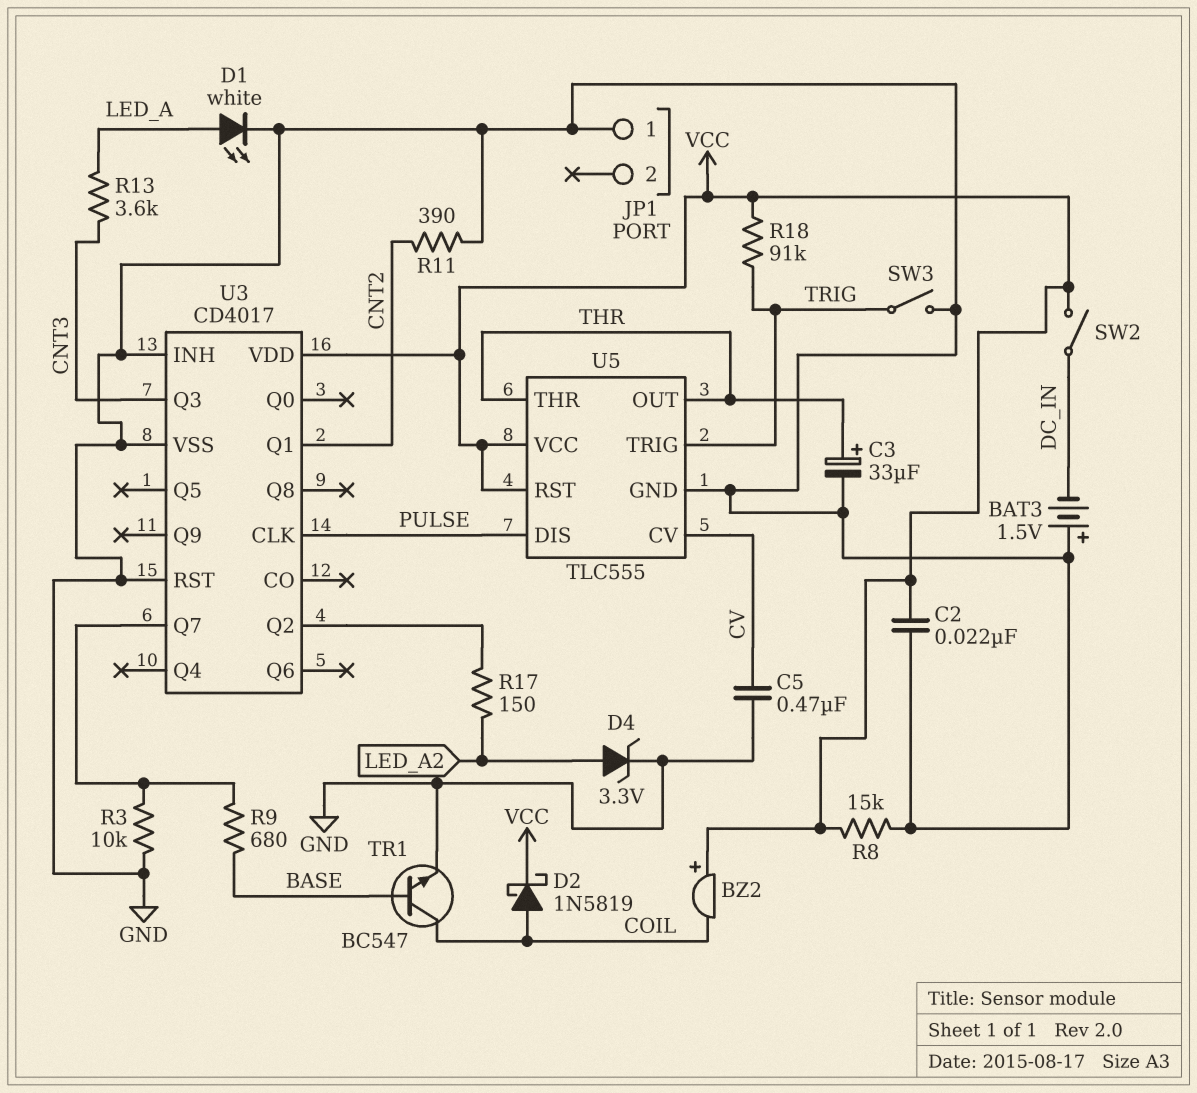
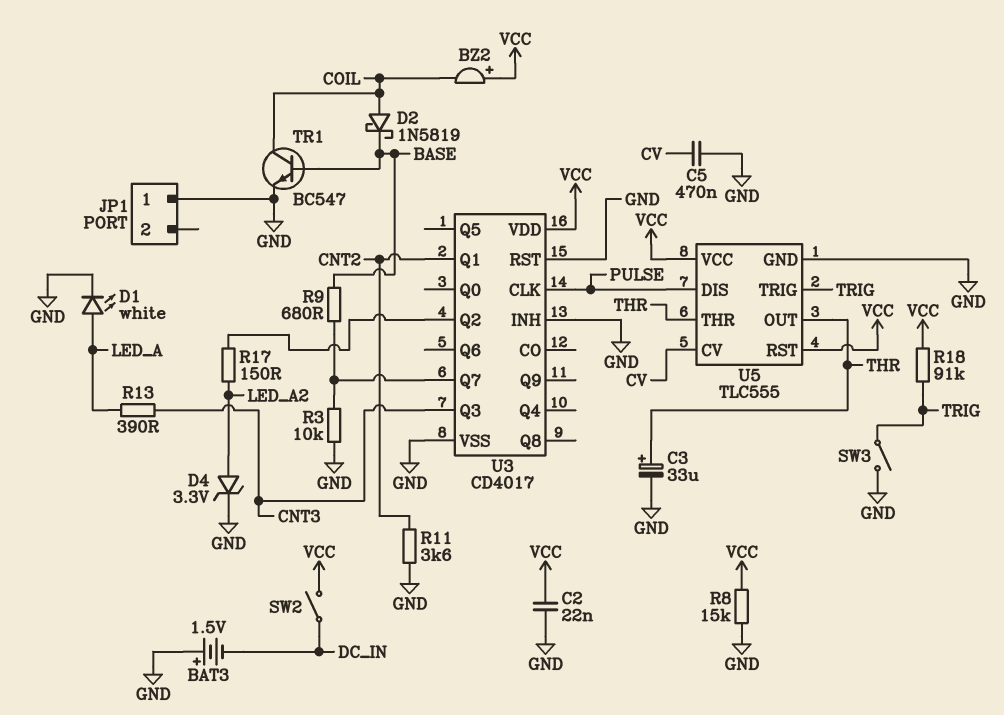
D2: schottky 1N5819 (A COIL, K VCC) -> schottky 1N5819 (A COIL, K BASE)
R11: 390 (CNT2, GND) -> 3.6k (CNT2, GND)
R13: 3.6k (CNT3, LED_A) -> 390 (CNT3, LED_A)

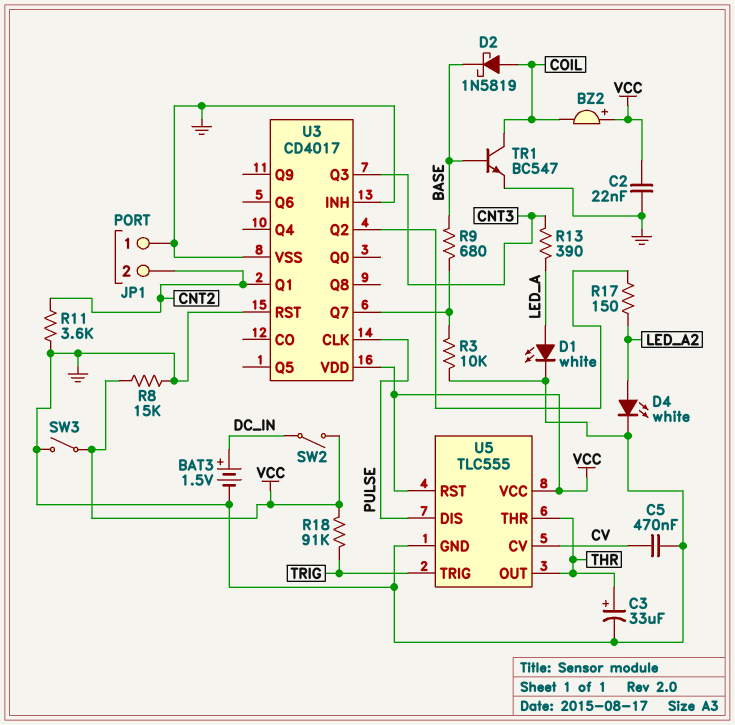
BAT3: 1.5V (plus GND, minus DC_IN) -> 1.5V (plus DC_IN, minus GND)
D4: zener 3.3V (A LED_A2, K GND) -> LED white (A LED_A2, K GND)
JP1 pin 2: none -> CNT2
SW3: switch (GND, TRIG) -> switch (GND, VCC)

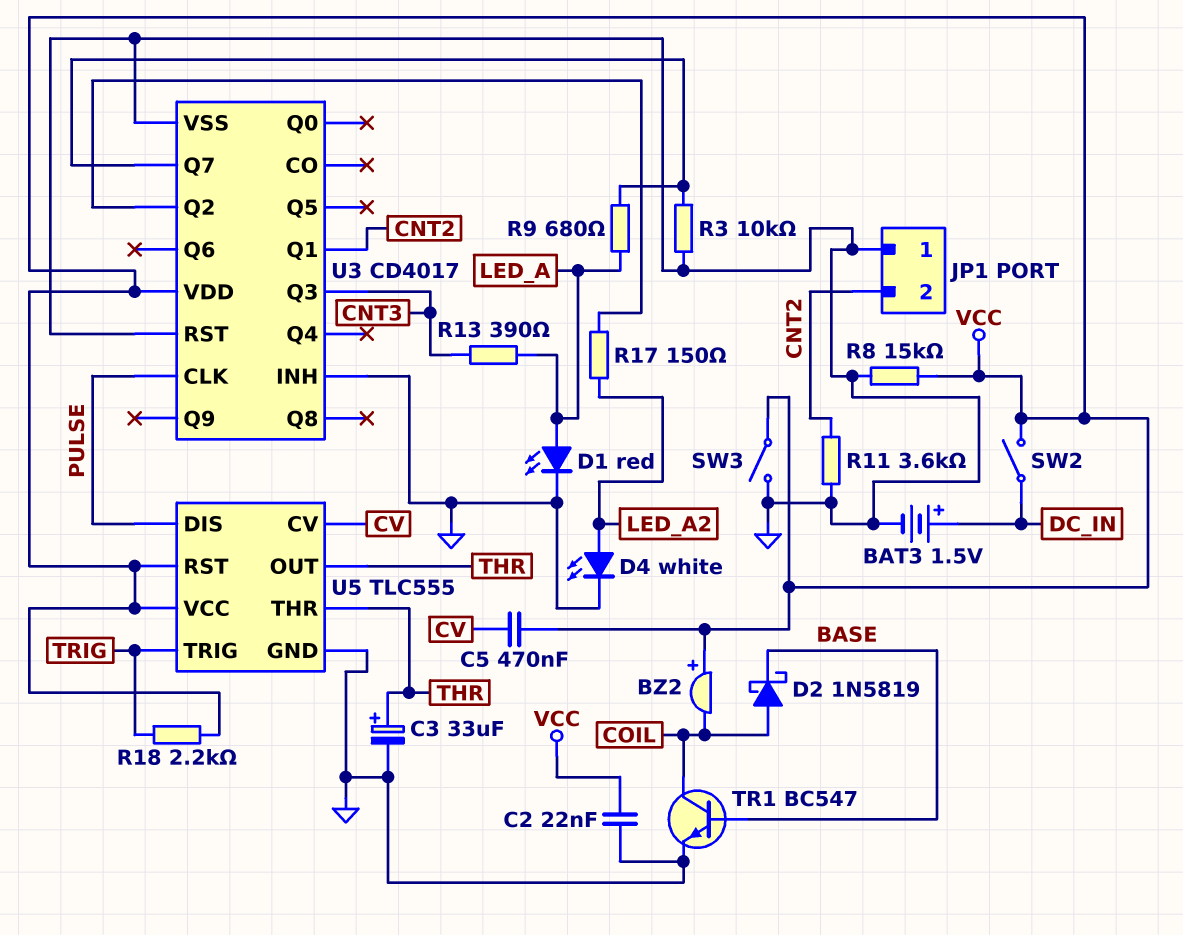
C5: 470nF (CV, GND) -> 470nF (CV, VCC)
D1: LED white (A LED_A, K GND) -> LED red (A LED_A, K GND)
R9: 680 (BASE, U3/Q7) -> 680 (LED_A, U3/Q7)
R18: 91k (TRIG, VCC) -> 2.2k (TRIG, VCC)

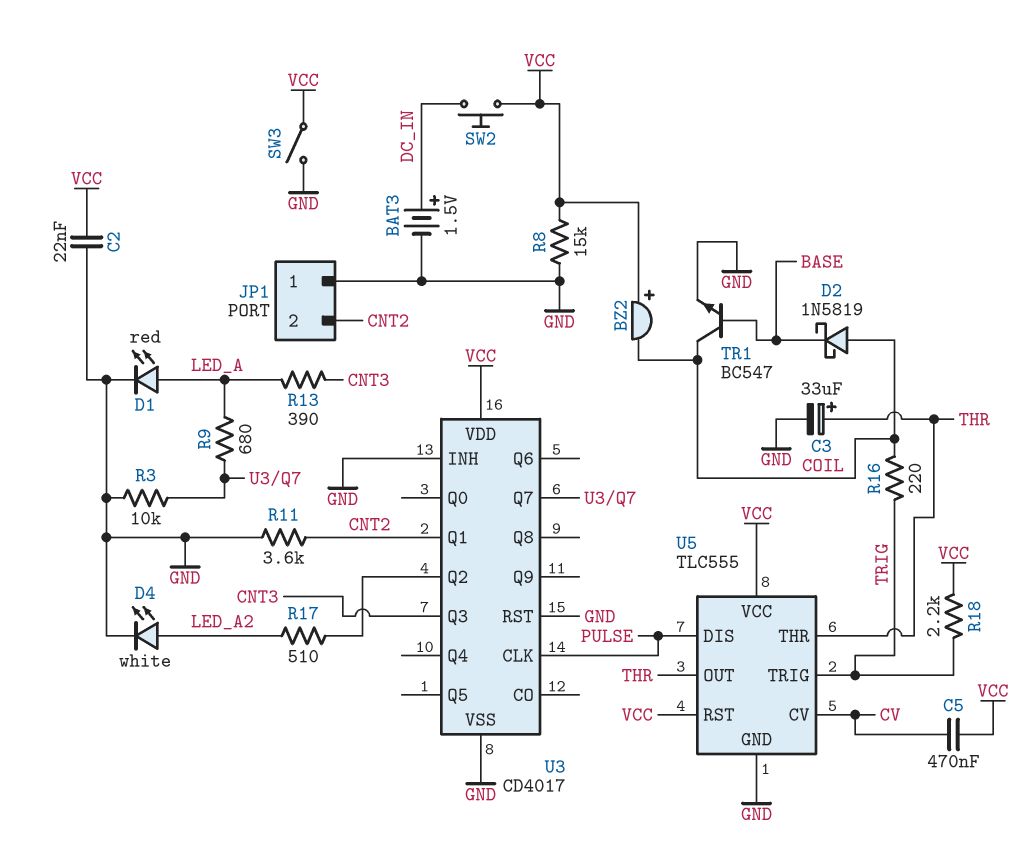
R16: none -> 220 (COIL, TRIG)
R17: 150 (LED_A2, U3/Q2) -> 510 (LED_A2, U3/Q2)
SW2: switch (DC_IN, VCC) -> button (DC_IN, VCC)

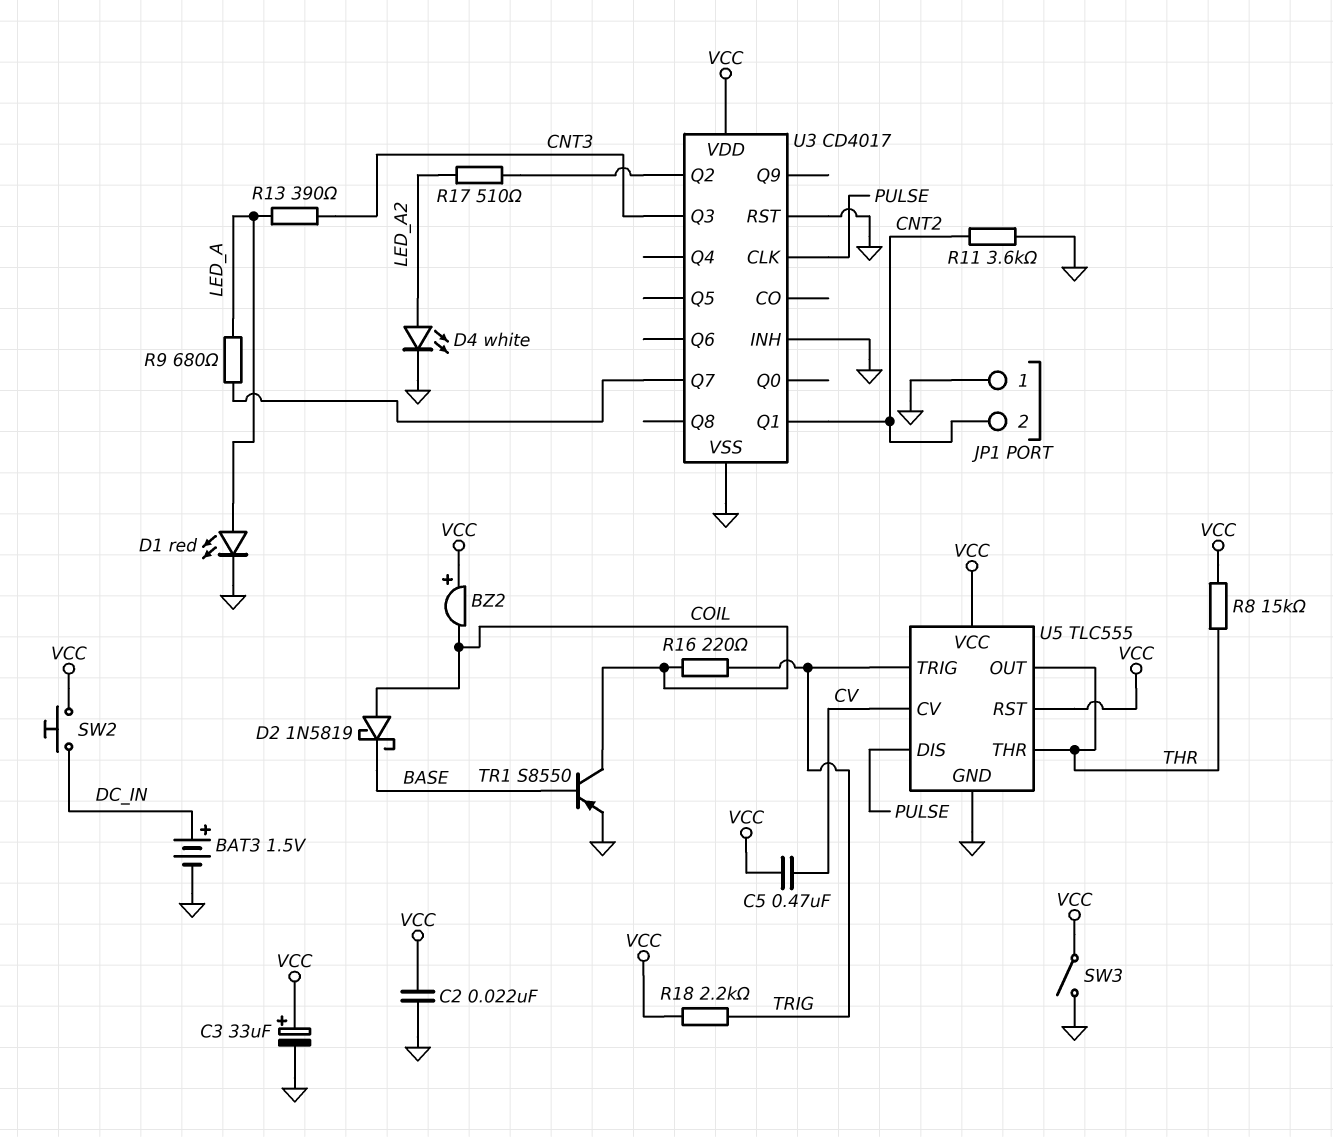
C3: 33uF (plus THR, minus GND) -> 33uF (plus VCC, minus GND)
R3: 10k (GND, U3/Q7) -> none
R8: 15k (GND, VCC) -> 15k (THR, VCC)
TR1: NPN BC547 (B BASE, C COIL, E GND) -> PNP S8550 (B BASE, C COIL, E GND)

